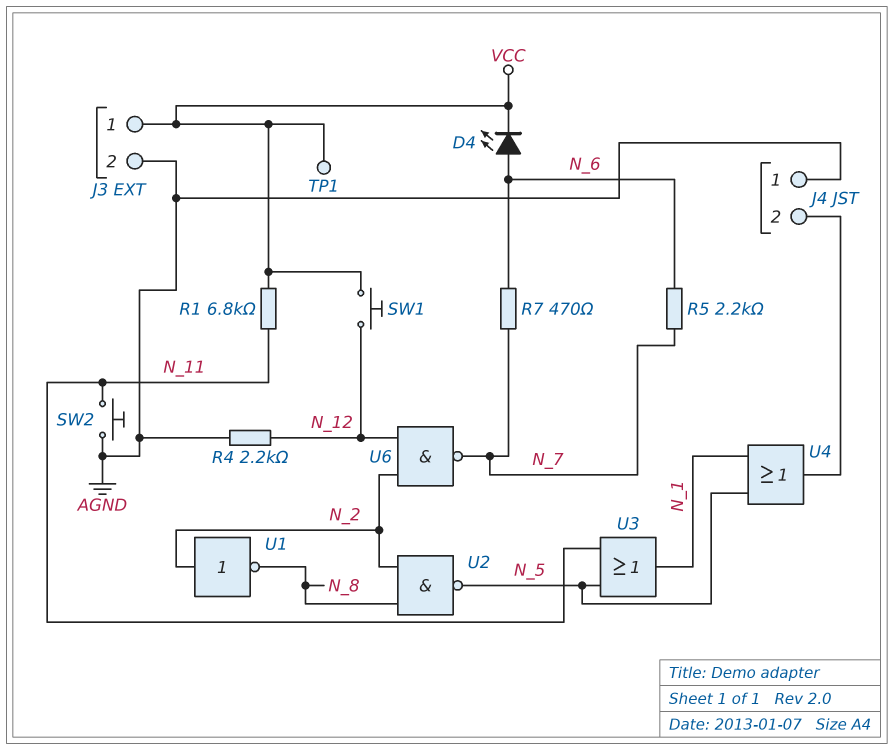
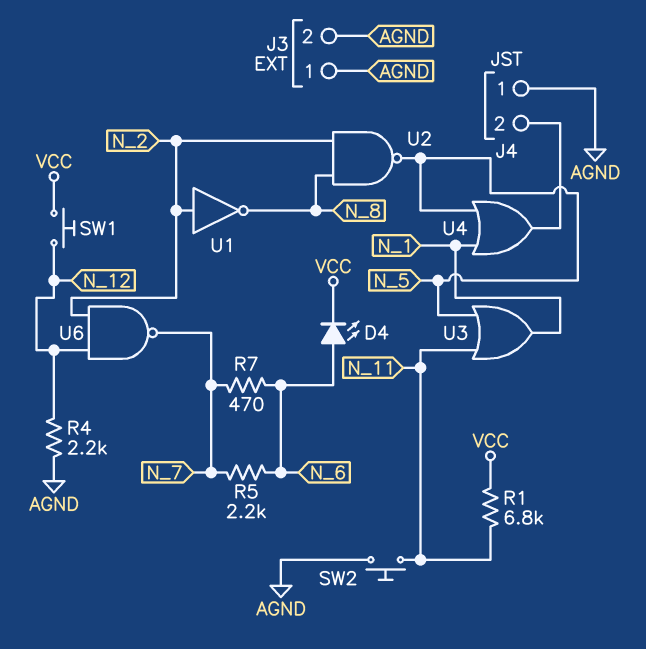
J3 pin 1: VCC -> AGND
TP1: test point (VCC) -> none

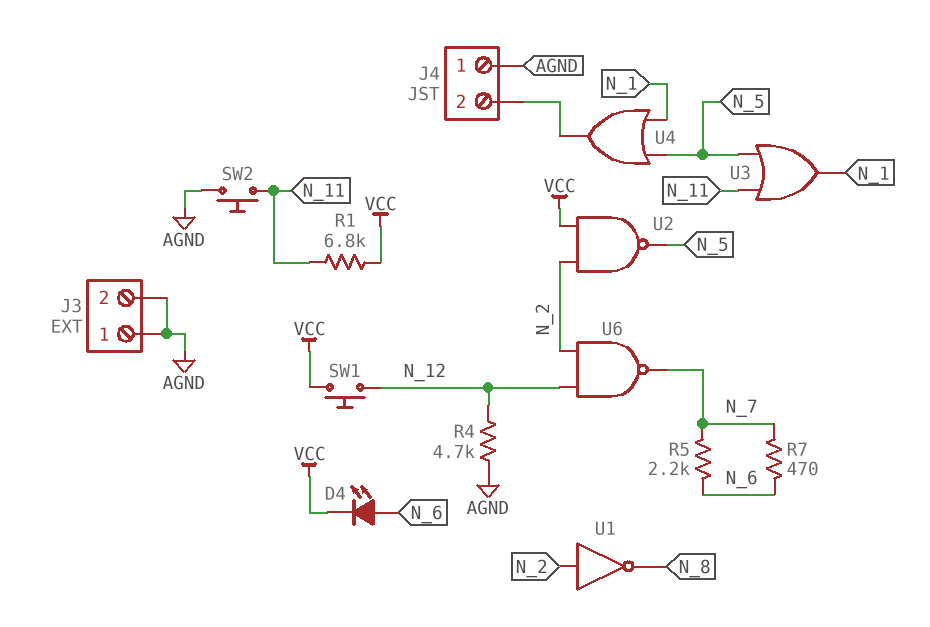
R4: 2.2k (AGND, N_12) -> 4.7k (AGND, N_12)
U2: NAND (in N_2, in N_8, out N_5) -> NAND (in N_2, in VCC, out N_5)

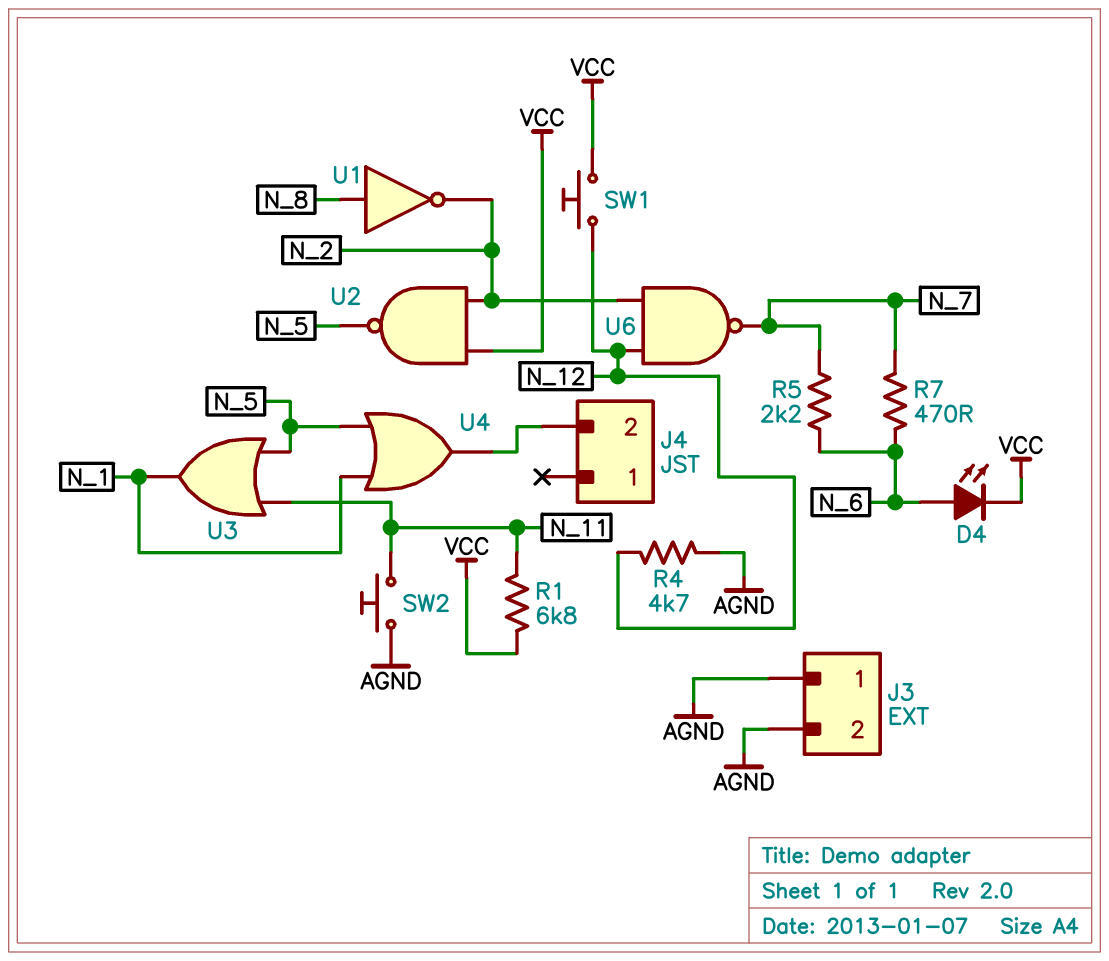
J4 pin 1: AGND -> none
U1: NOT (in N_2, out N_8) -> NOT (in N_8, out N_2)

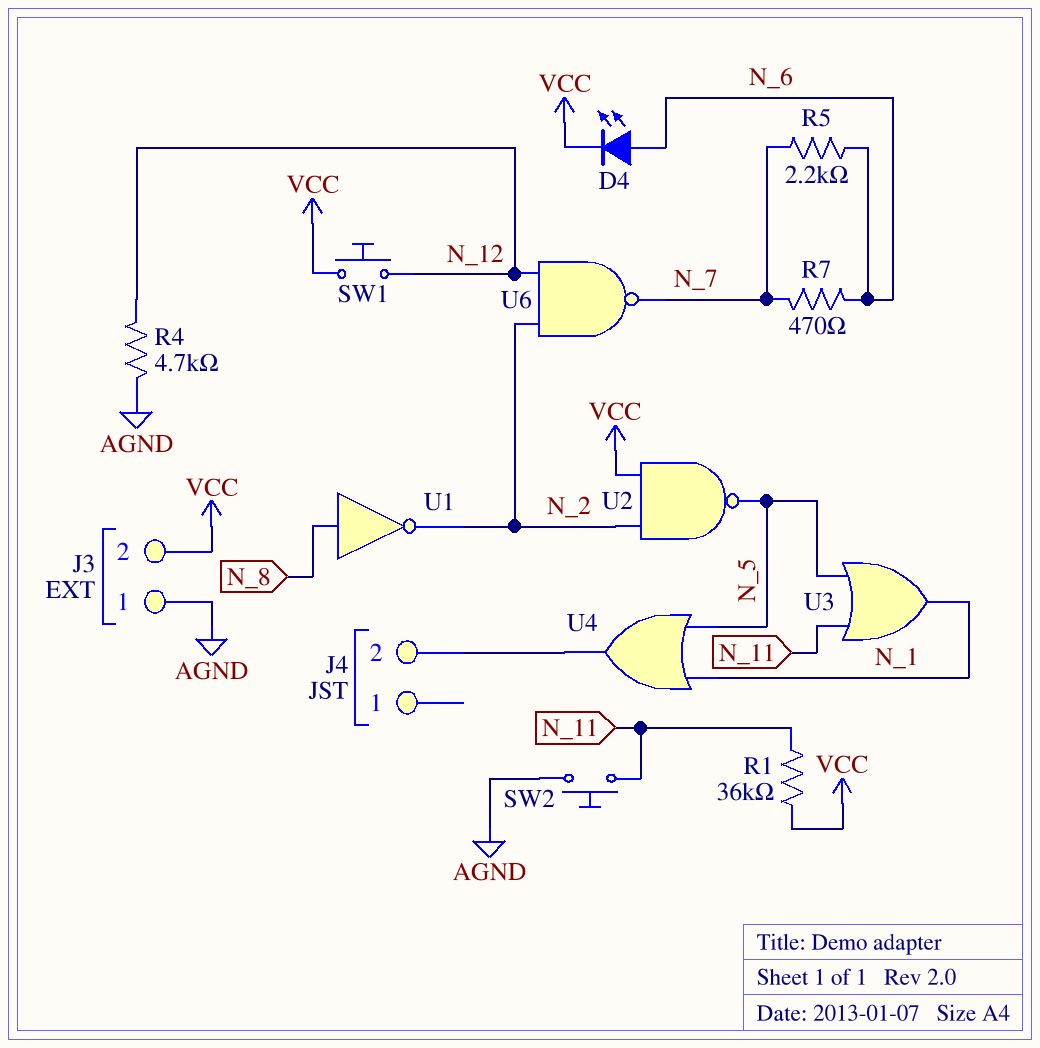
J3 pin 2: AGND -> VCC
R1: 6.8k (N_11, VCC) -> 36k (N_11, VCC)

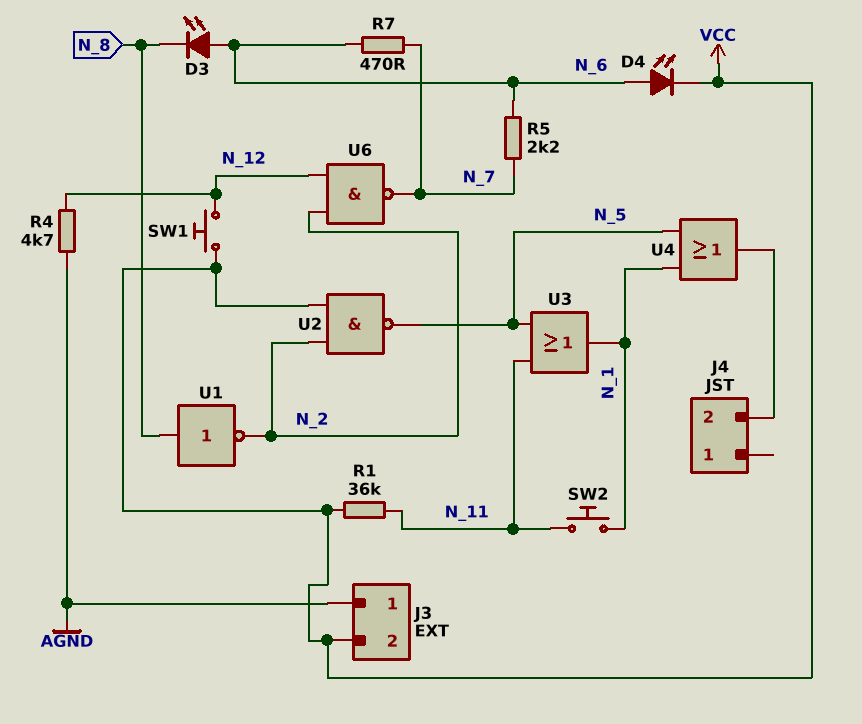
D3: none -> LED (A N_6, K N_8)
SW2: button (AGND, N_11) -> button (N_1, N_11)

